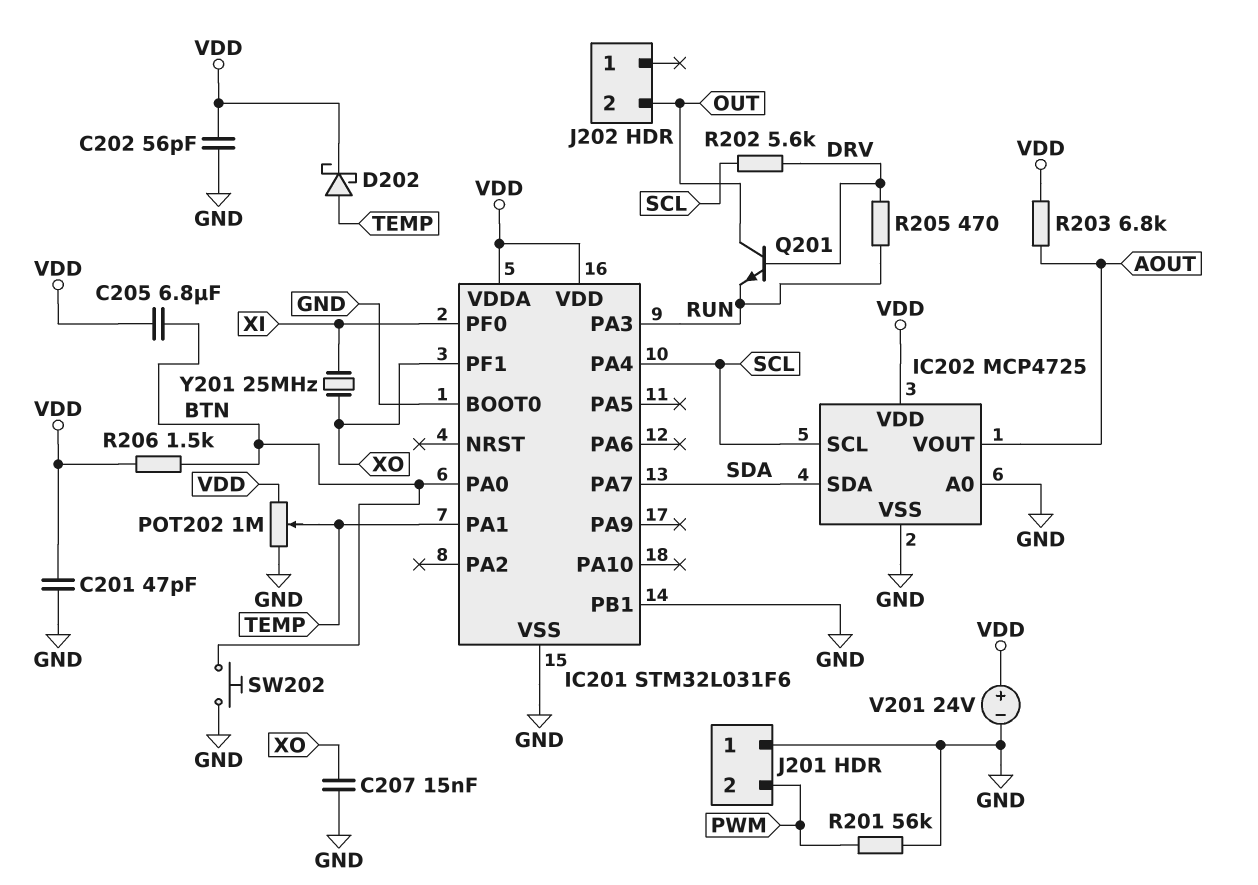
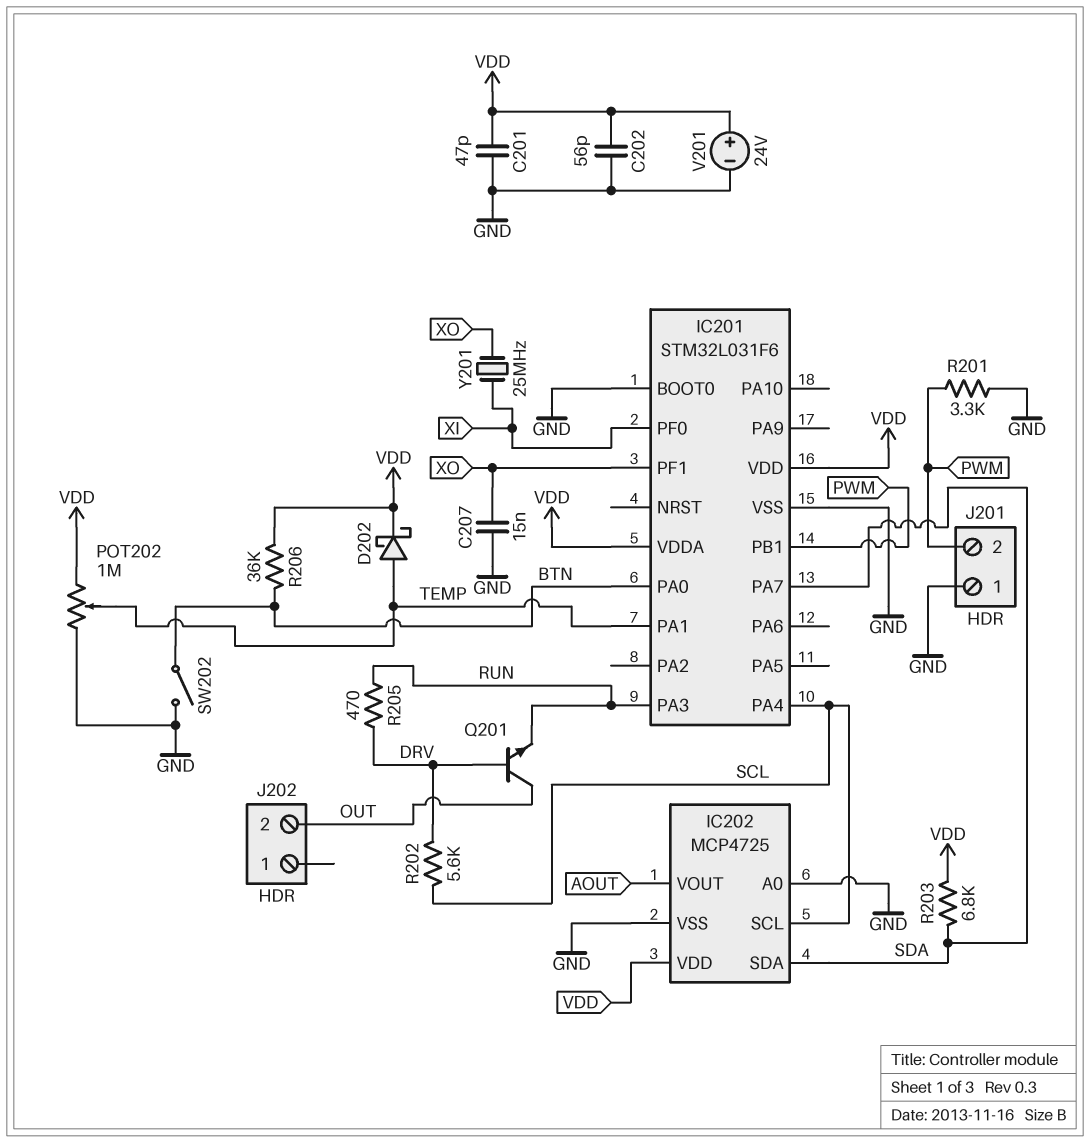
C205: 6.8uF (BTN, VDD) -> none
IC201 pin PB1: GND -> PWM
R201: 56k (GND, PWM) -> 3.3k (GND, PWM)
R203: 6.8k (AOUT, VDD) -> 6.8k (SDA, VDD)
R206: 1.5k (BTN, VDD) -> 36k (BTN, VDD)
SW202: button (BTN, GND) -> switch (BTN, GND)

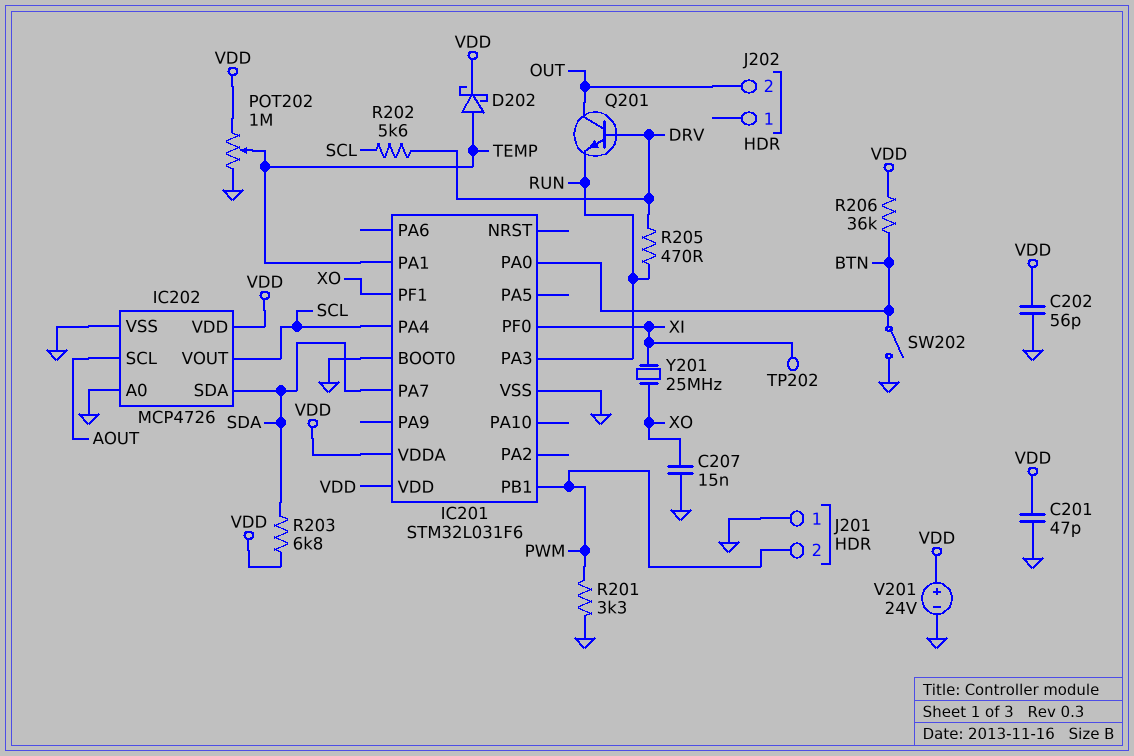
IC202: MCP4725 -> MCP4726
IC202 pin SCL: SCL -> AOUT
IC202 pin VOUT: AOUT -> SCL
TP202: none -> test point (XI)

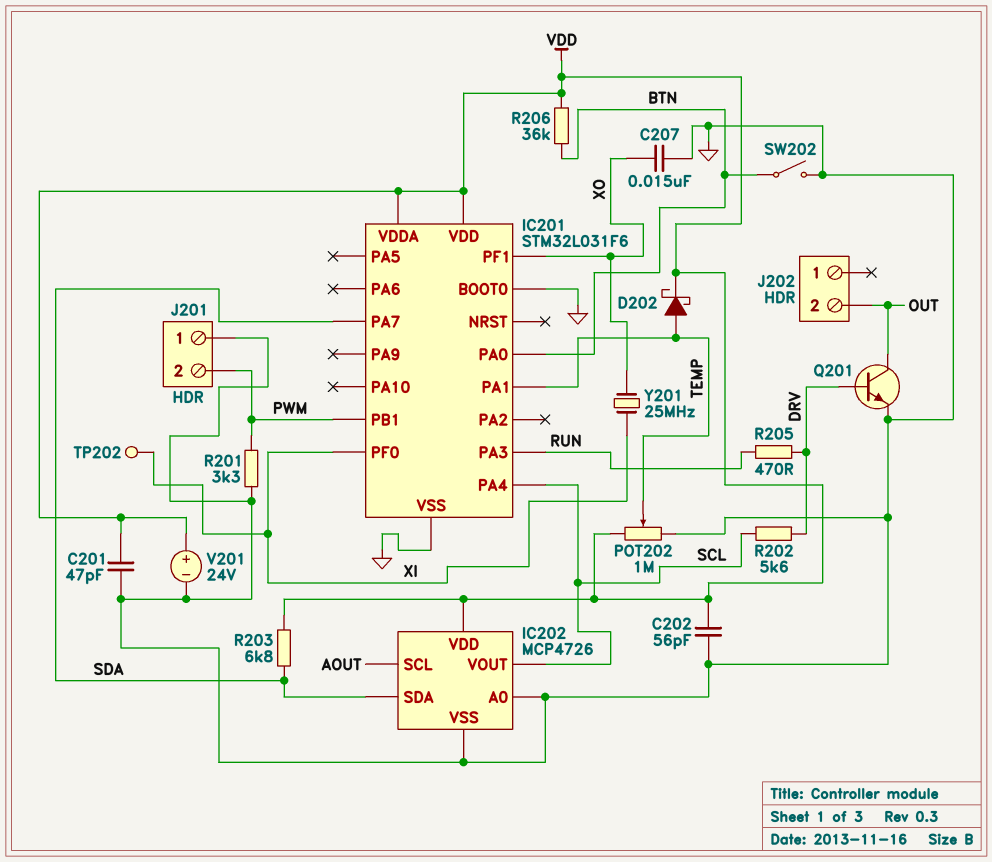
Q201: NPN (B DRV, C OUT, E RUN) -> NPN (B DRV, C OUT, E GND)

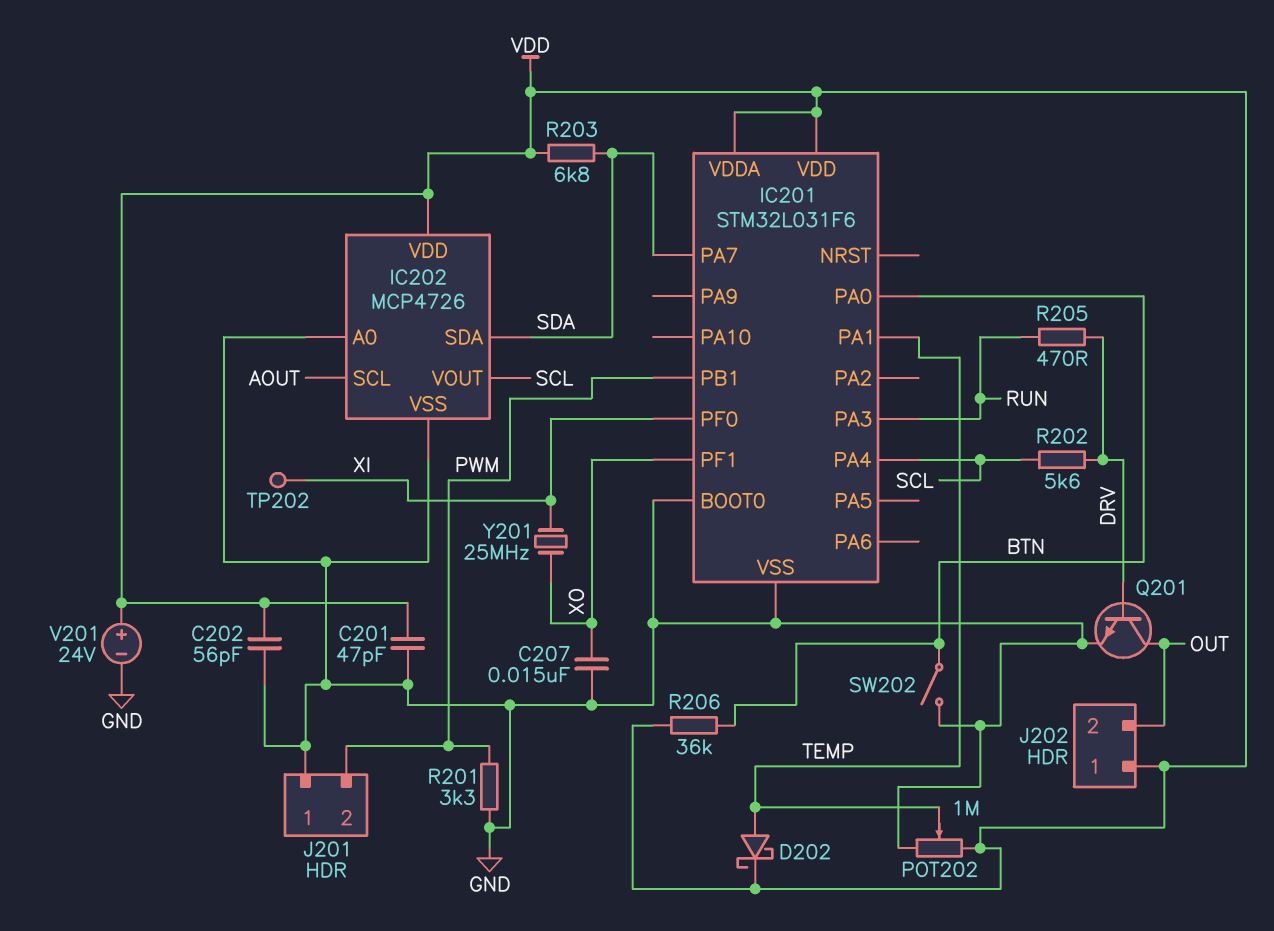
J202 pin 1: none -> VDD

